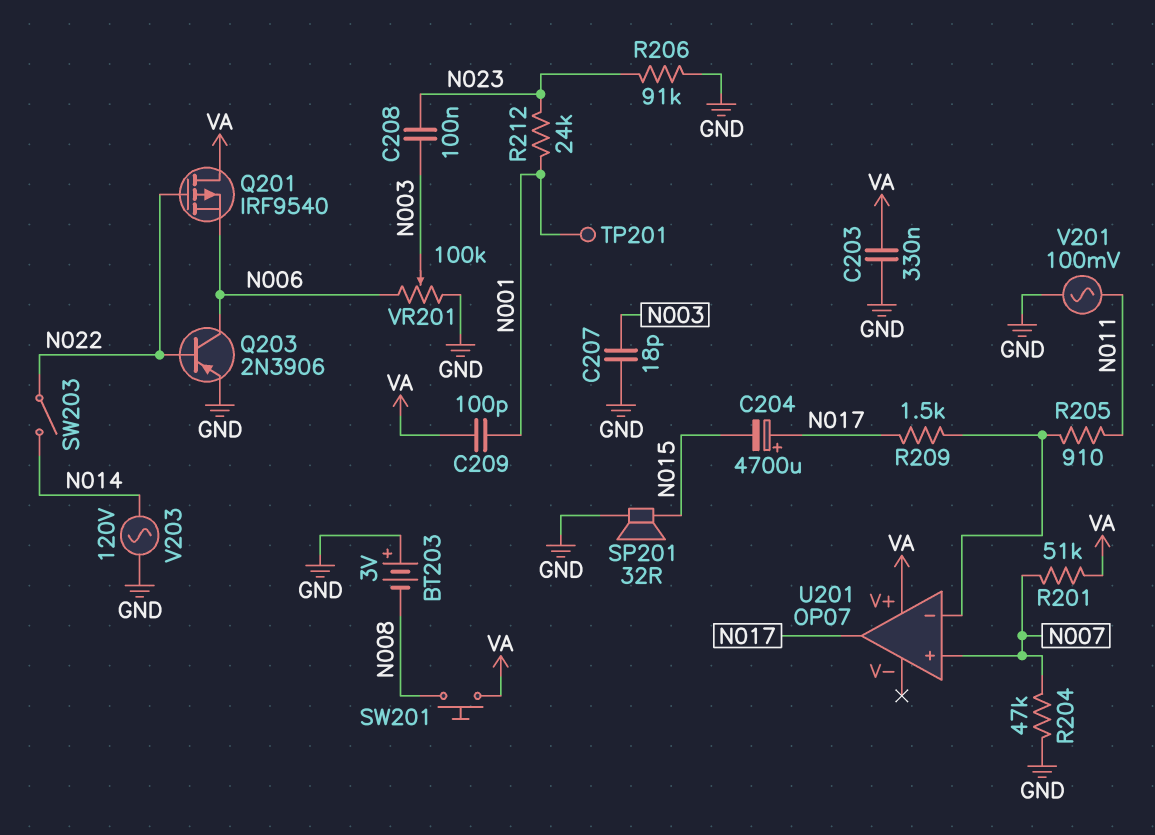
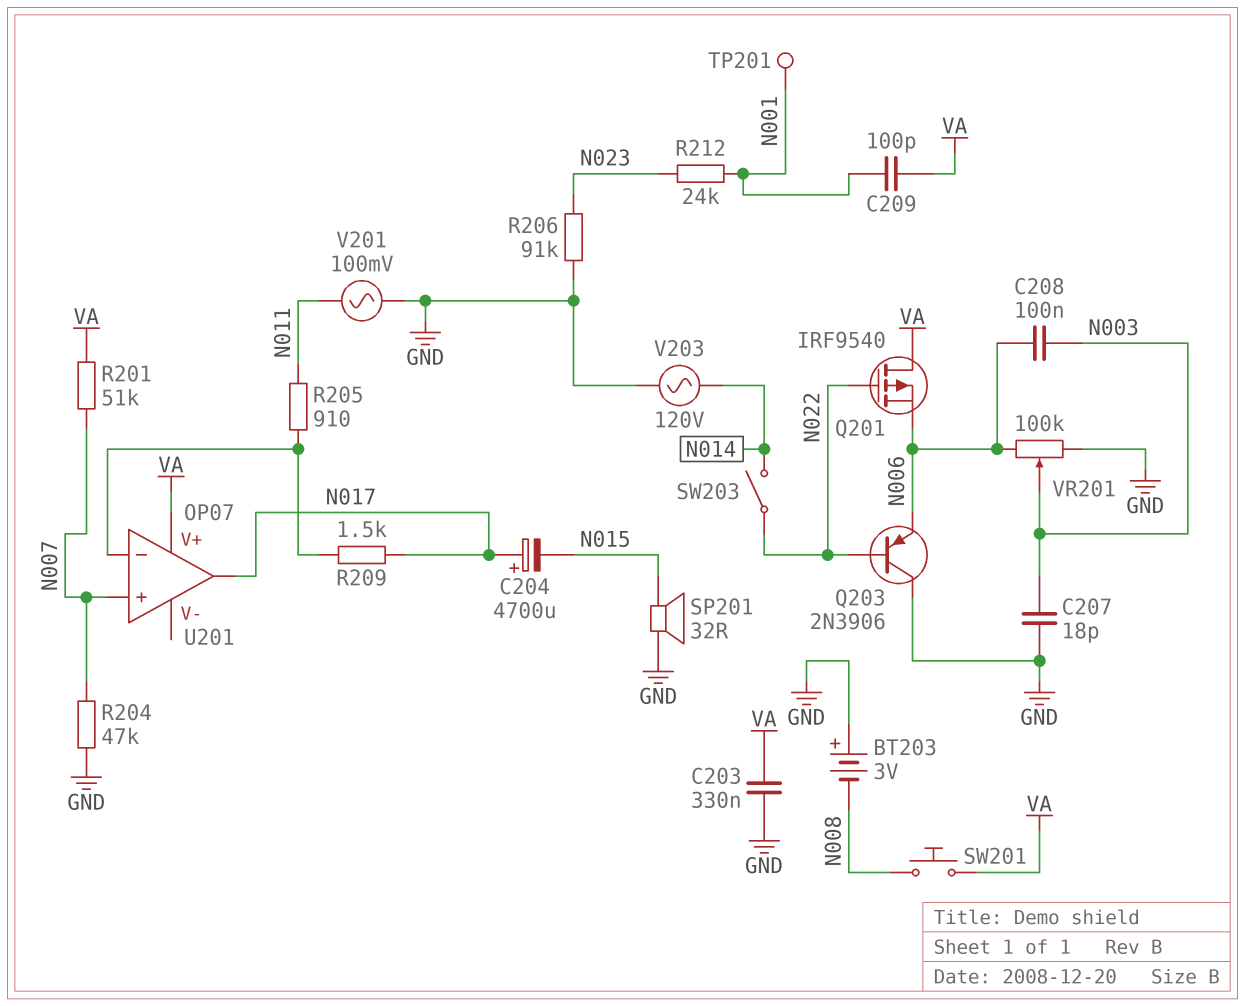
C208: 100nF (N003, N023) -> 100nF (N003, N006)
Q203: PNP 2N3906 (B N022, C N006, E GND) -> PNP 2N3906 (B N022, C GND, E N006)

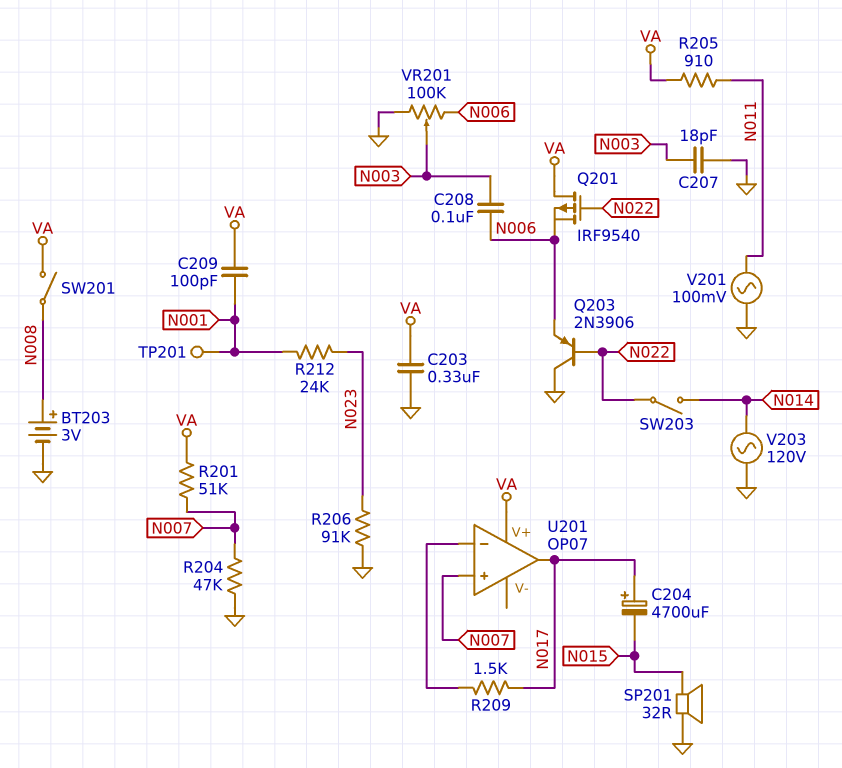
BT203: 3V (plus GND, minus N008) -> 3V (plus N008, minus GND)
R205: 910 (N011, U201/in-) -> 910 (N011, VA)
SW201: button (N008, VA) -> switch (N008, VA)

